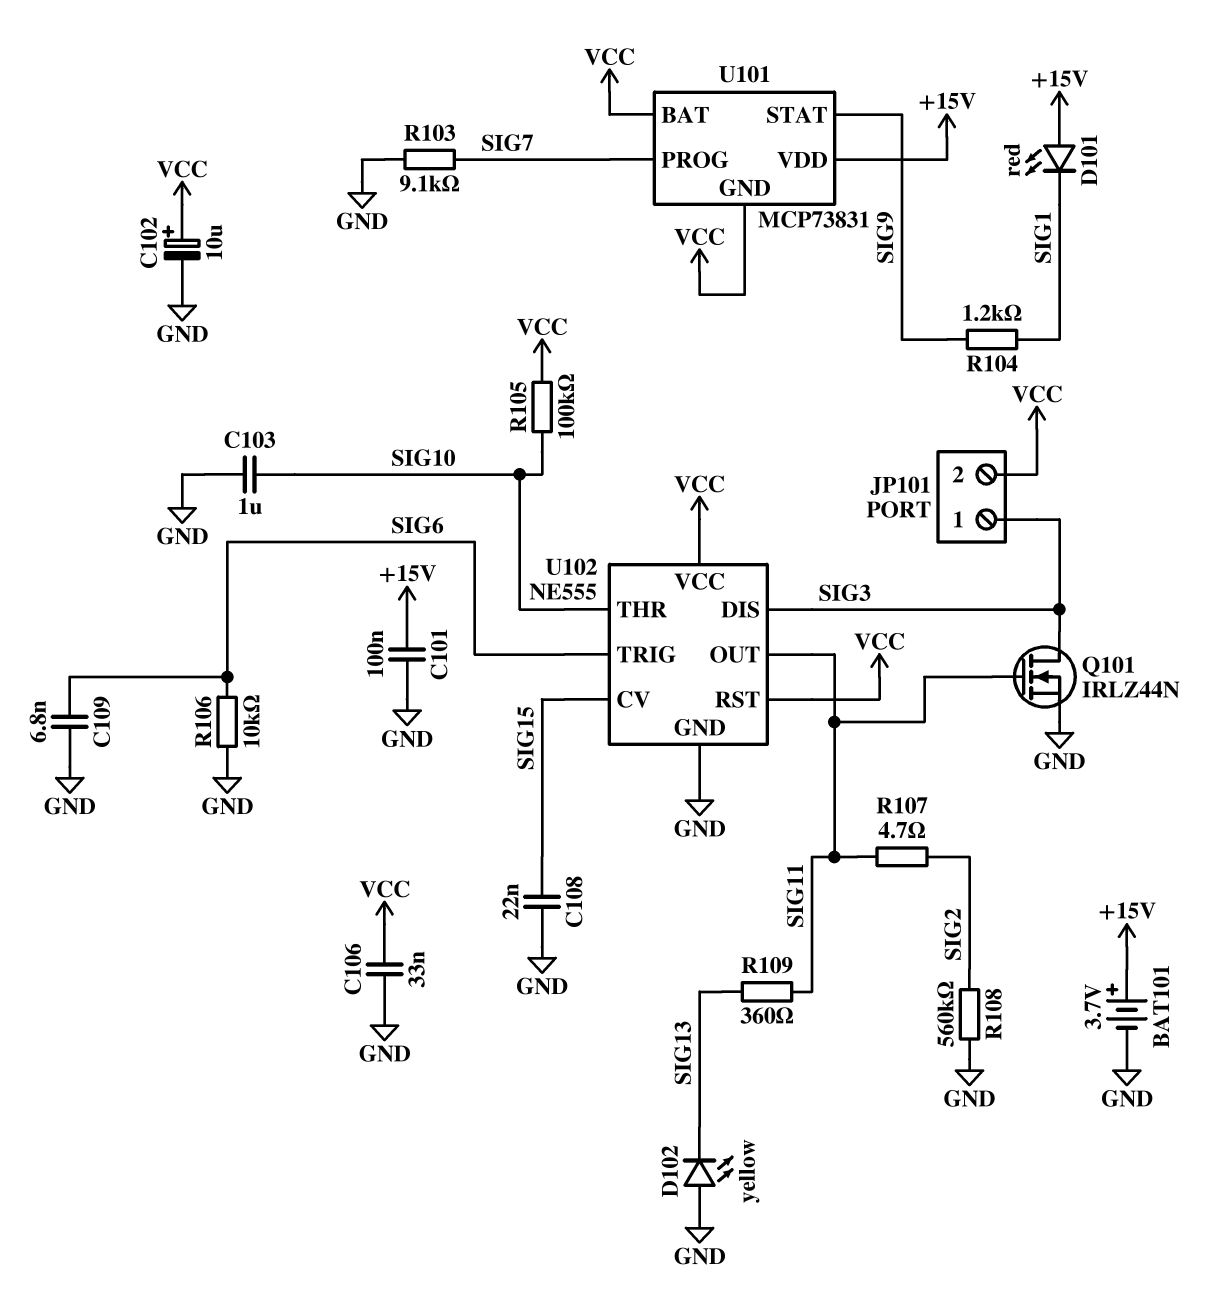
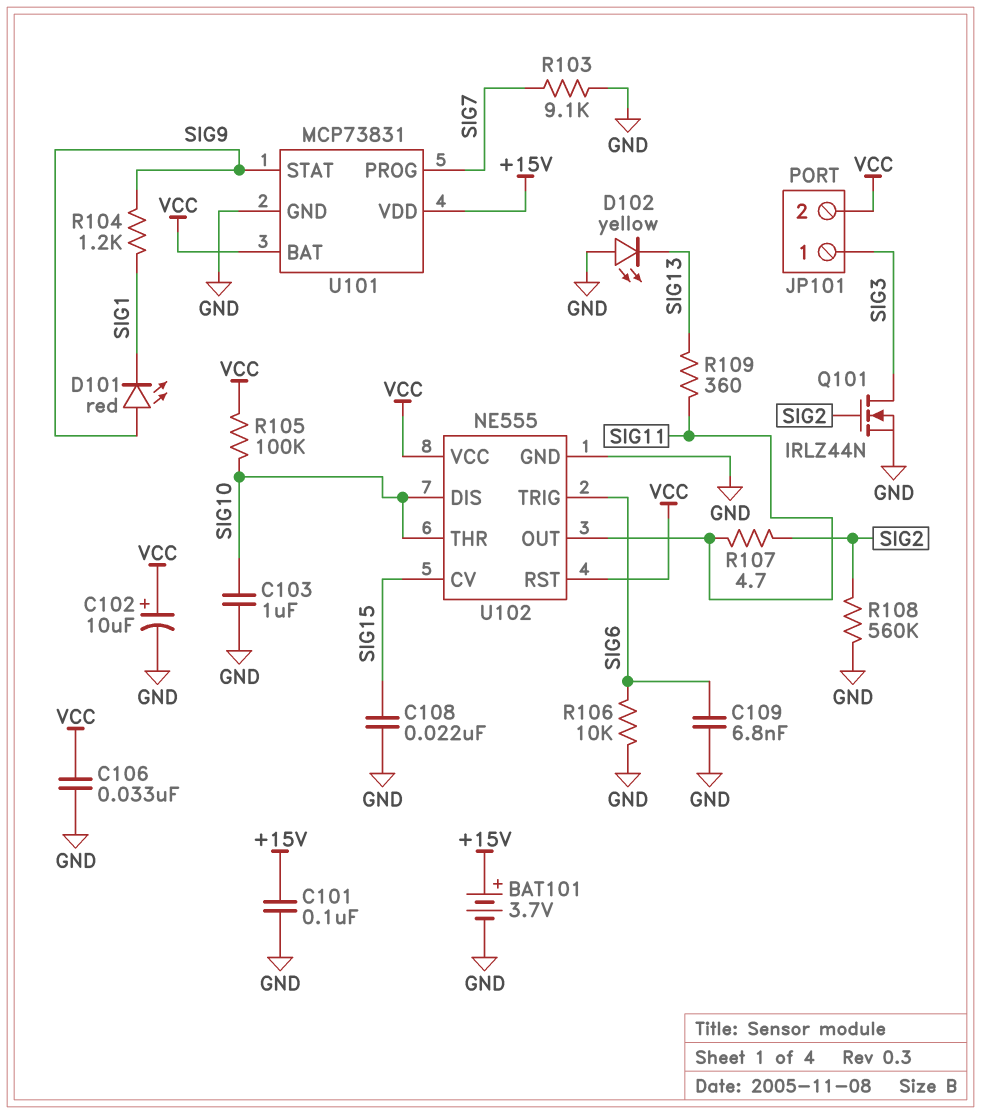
D101: LED red (A +15V, K SIG1) -> LED red (A SIG9, K SIG1)
Q101: NMOS IRLZ44N (G SIG11, D SIG3, S GND) -> NMOS IRLZ44N (G SIG2, D SIG3, S GND)
U101 pin GND: VCC -> GND
U102 pin DIS: SIG3 -> SIG10

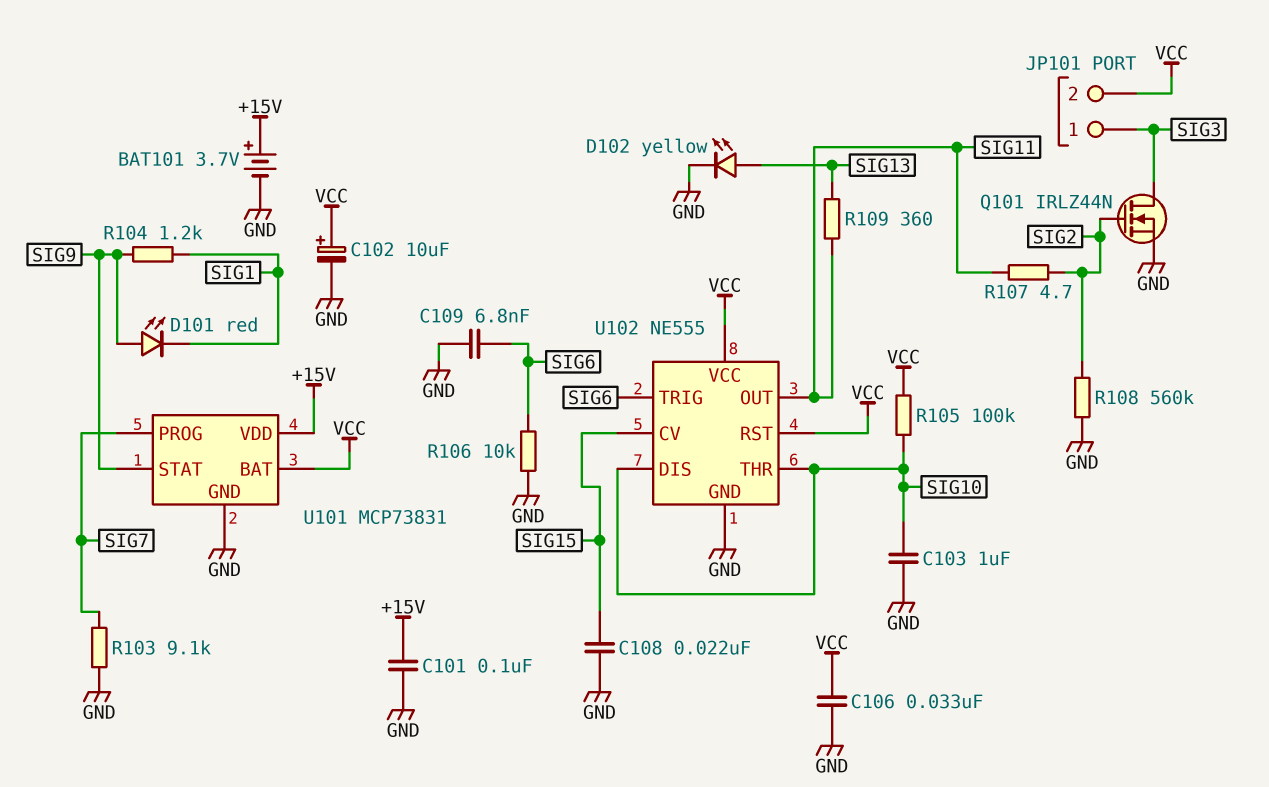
D102: LED yellow (A GND, K SIG13) -> LED yellow (A SIG13, K GND)

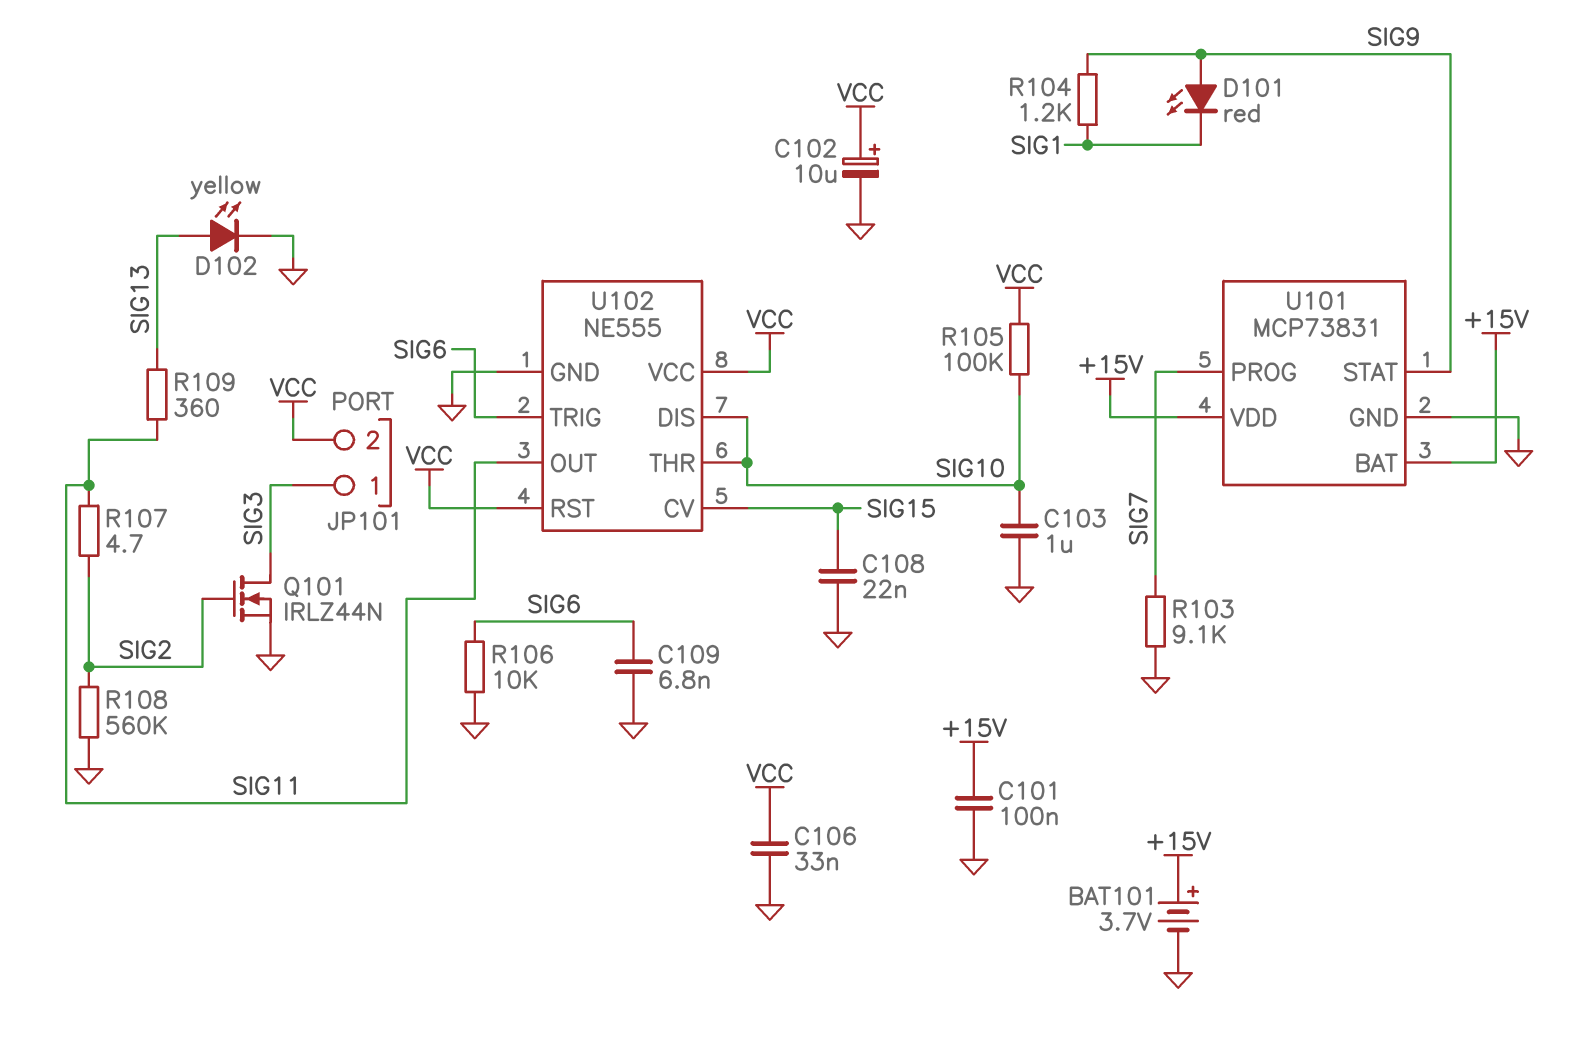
U101 pin BAT: VCC -> +15V

